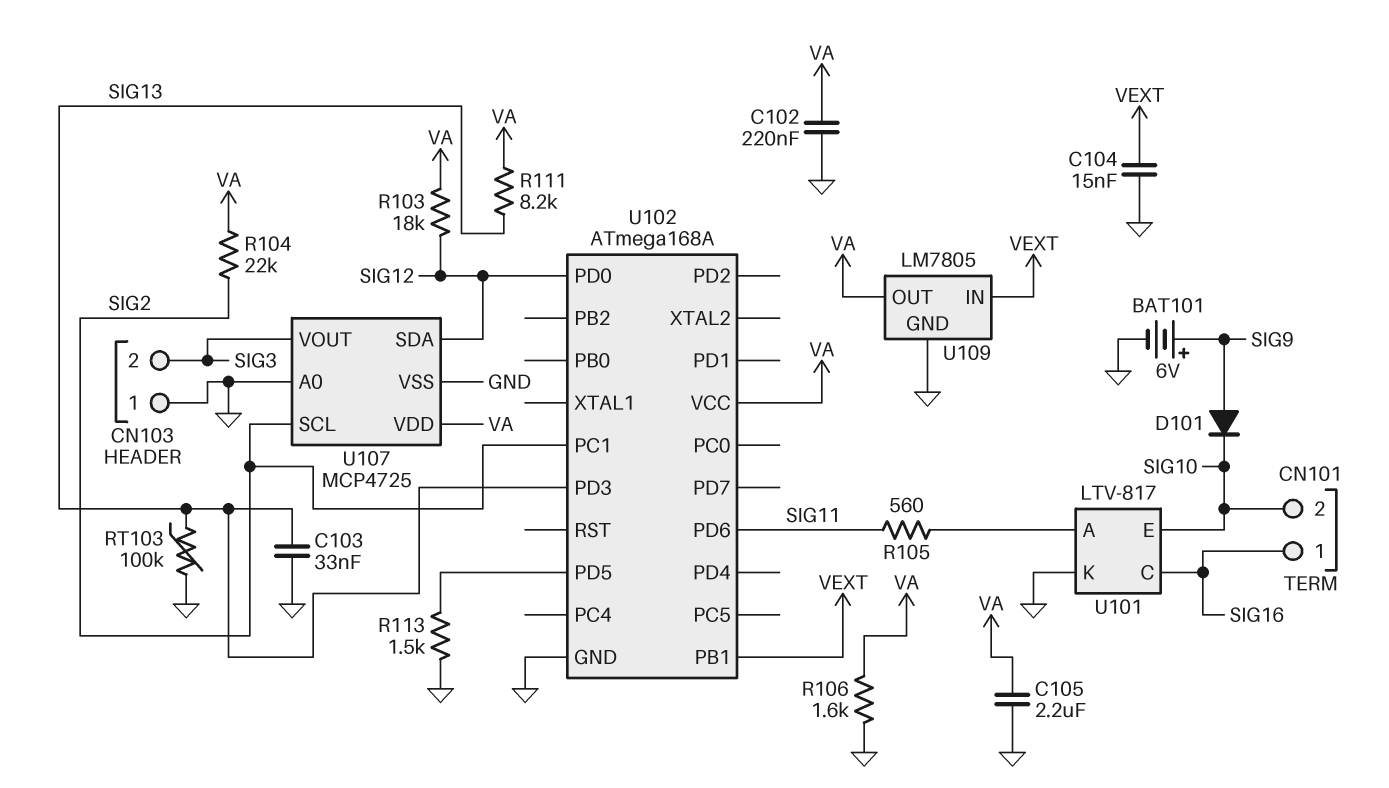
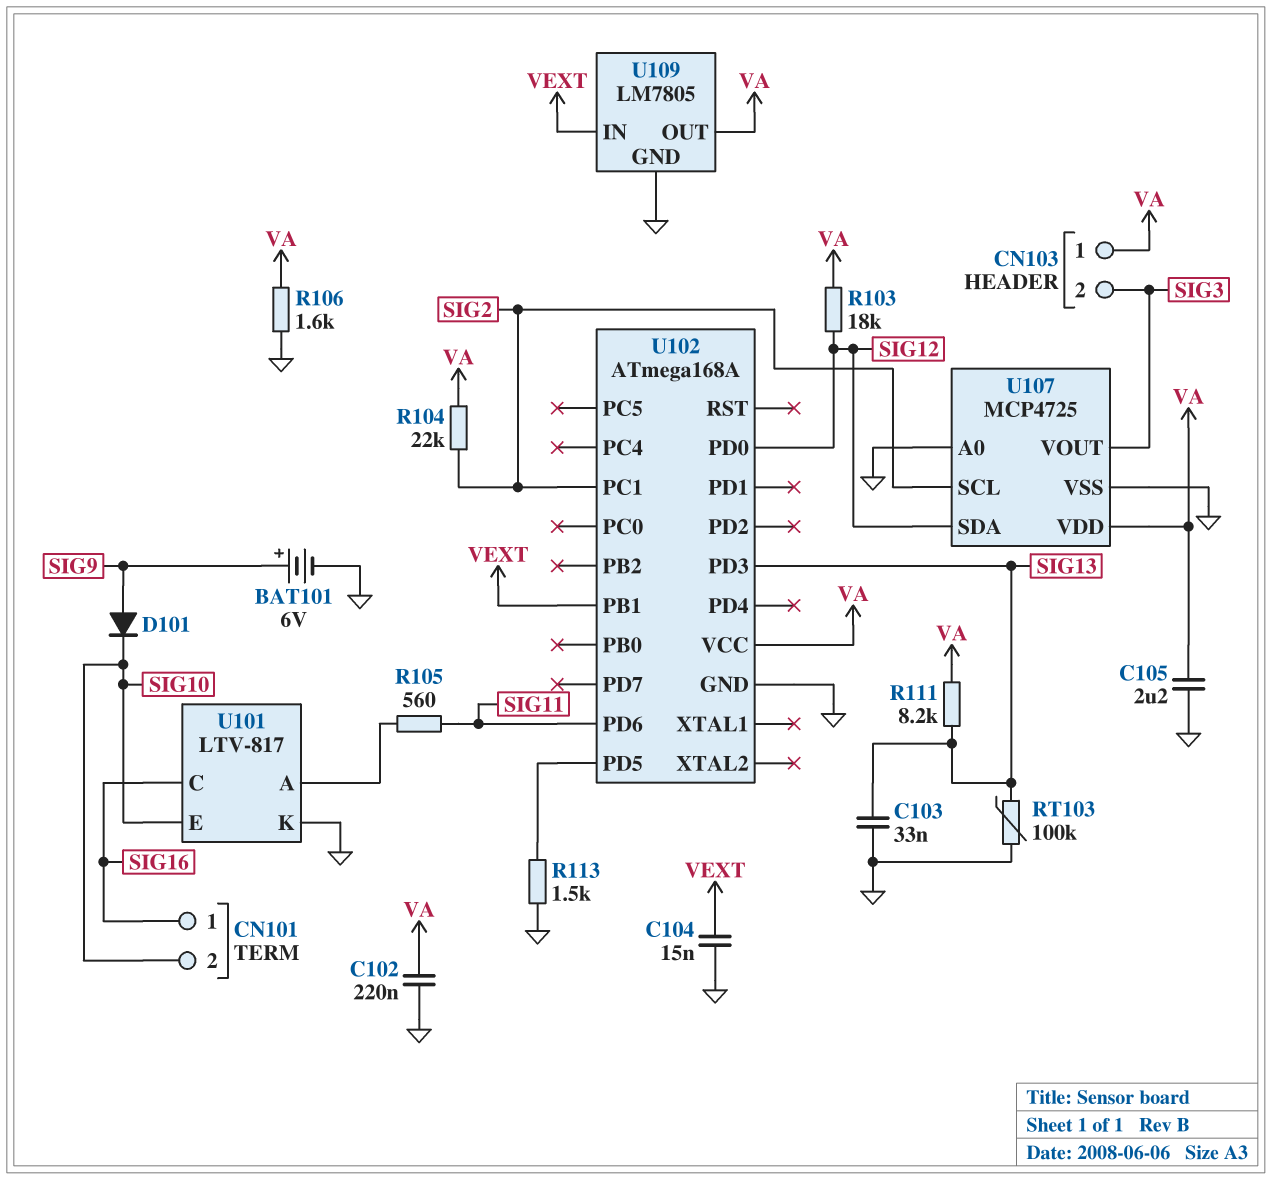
CN103 pin 1: GND -> VA

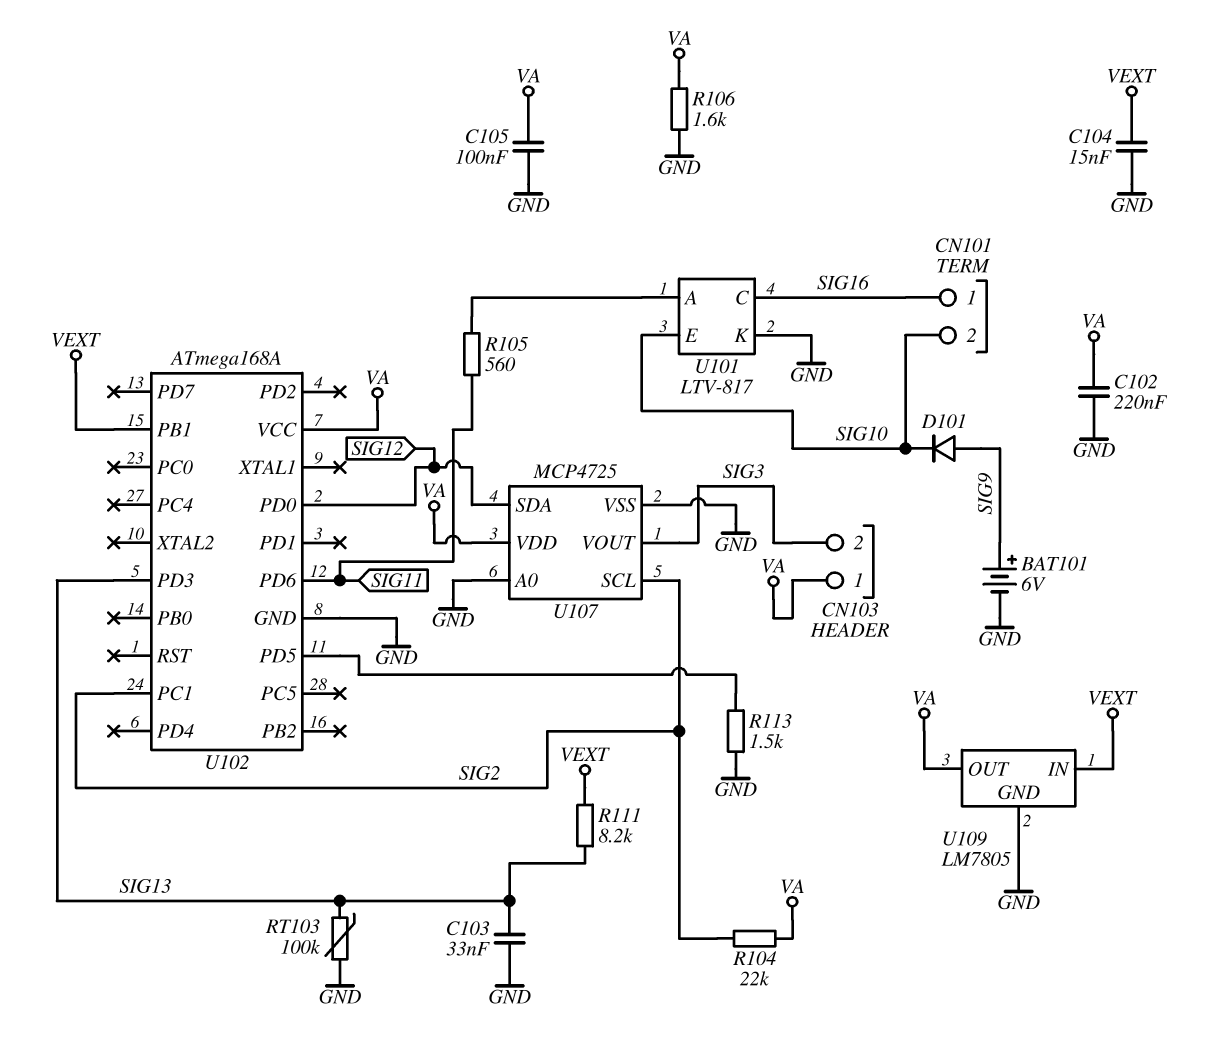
C105: 2.2uF (GND, VA) -> 100nF (GND, VA)
R103: 18k (SIG12, VA) -> none
R111: 8.2k (SIG13, VA) -> 8.2k (SIG13, VEXT)

